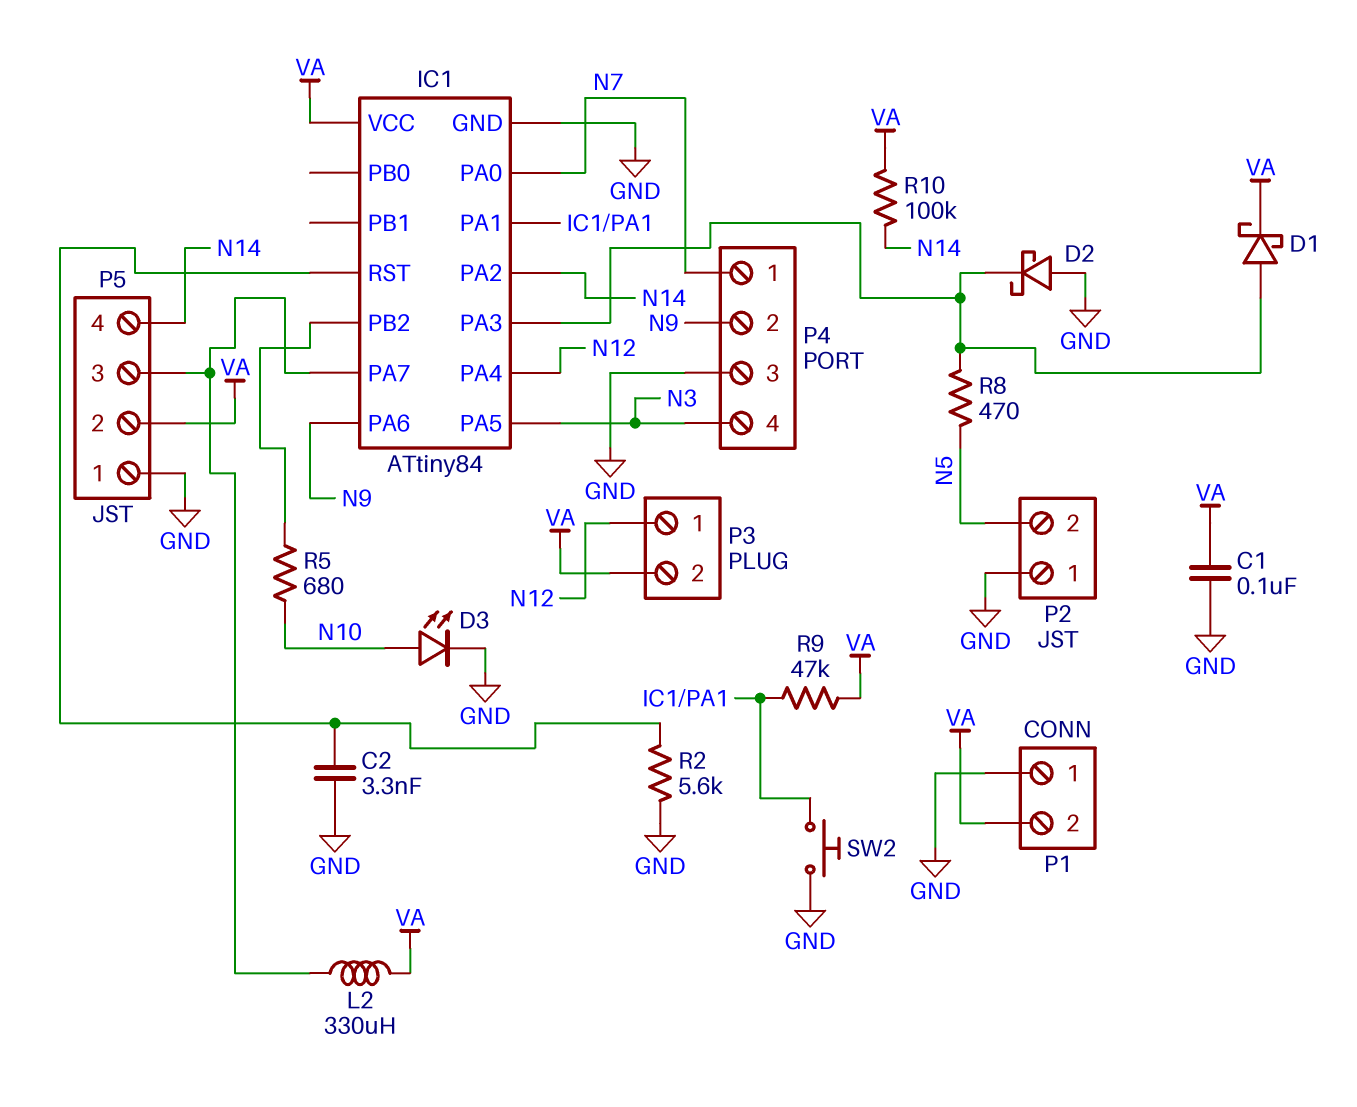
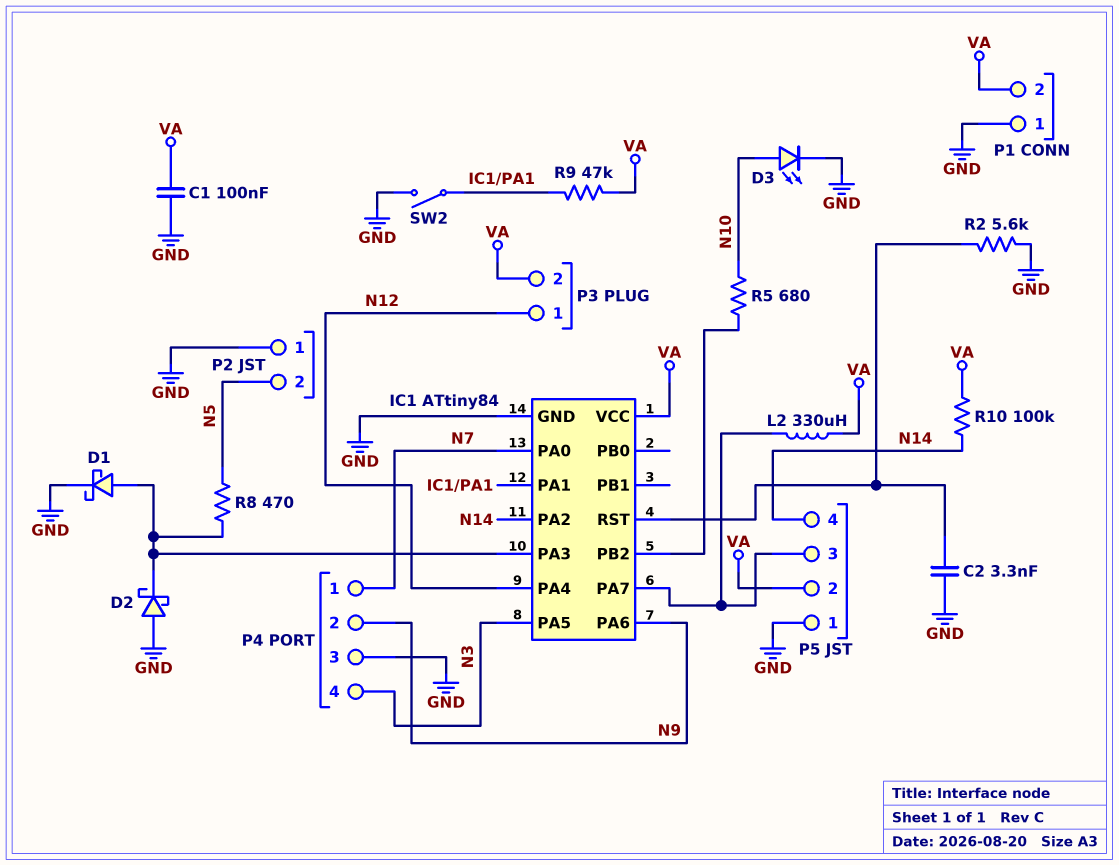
D1: schottky (A IC1/PA3, K VA) -> schottky (A IC1/PA3, K GND)
SW2: button (GND, IC1/PA1) -> switch (GND, IC1/PA1)

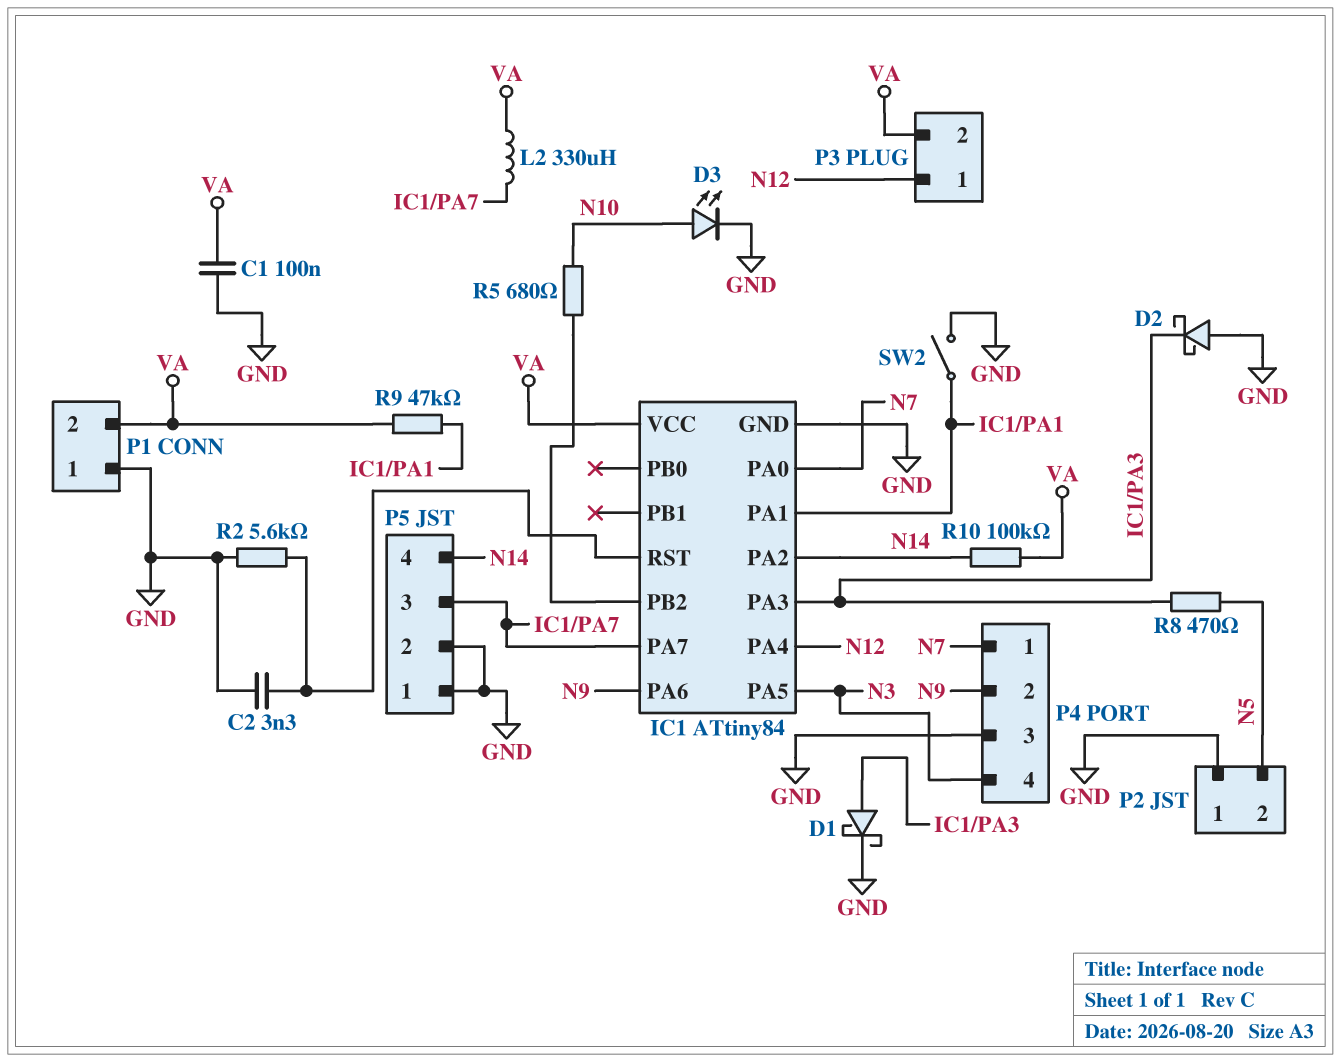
P5 pin 2: VA -> GND

